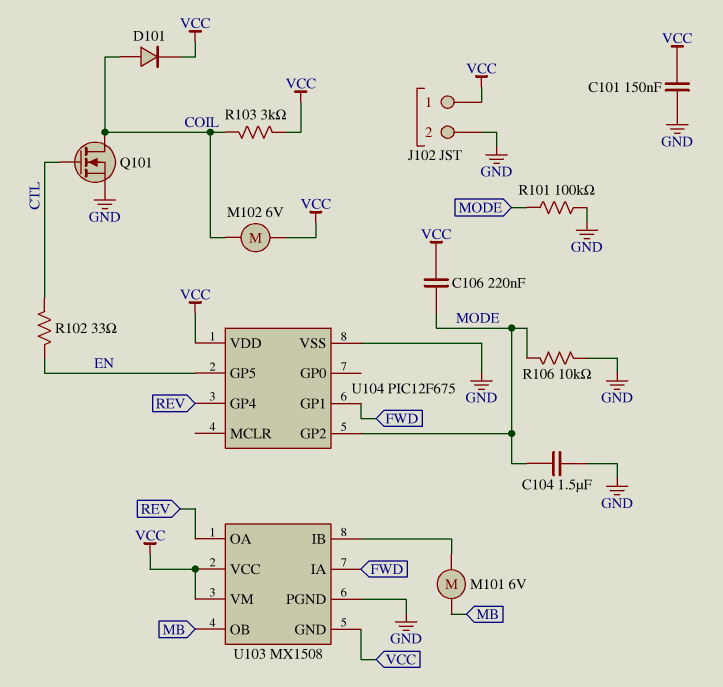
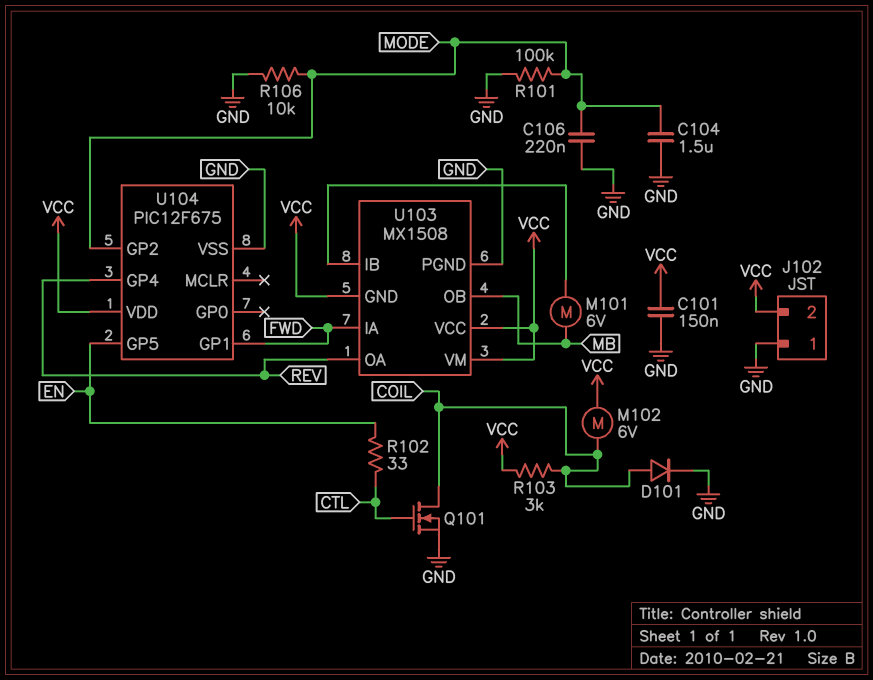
C106: 220nF (MODE, VCC) -> 220nF (GND, MODE)
D101: diode (A COIL, K VCC) -> diode (A COIL, K GND)
J102 pin 1: VCC -> GND
J102 pin 2: GND -> VCC

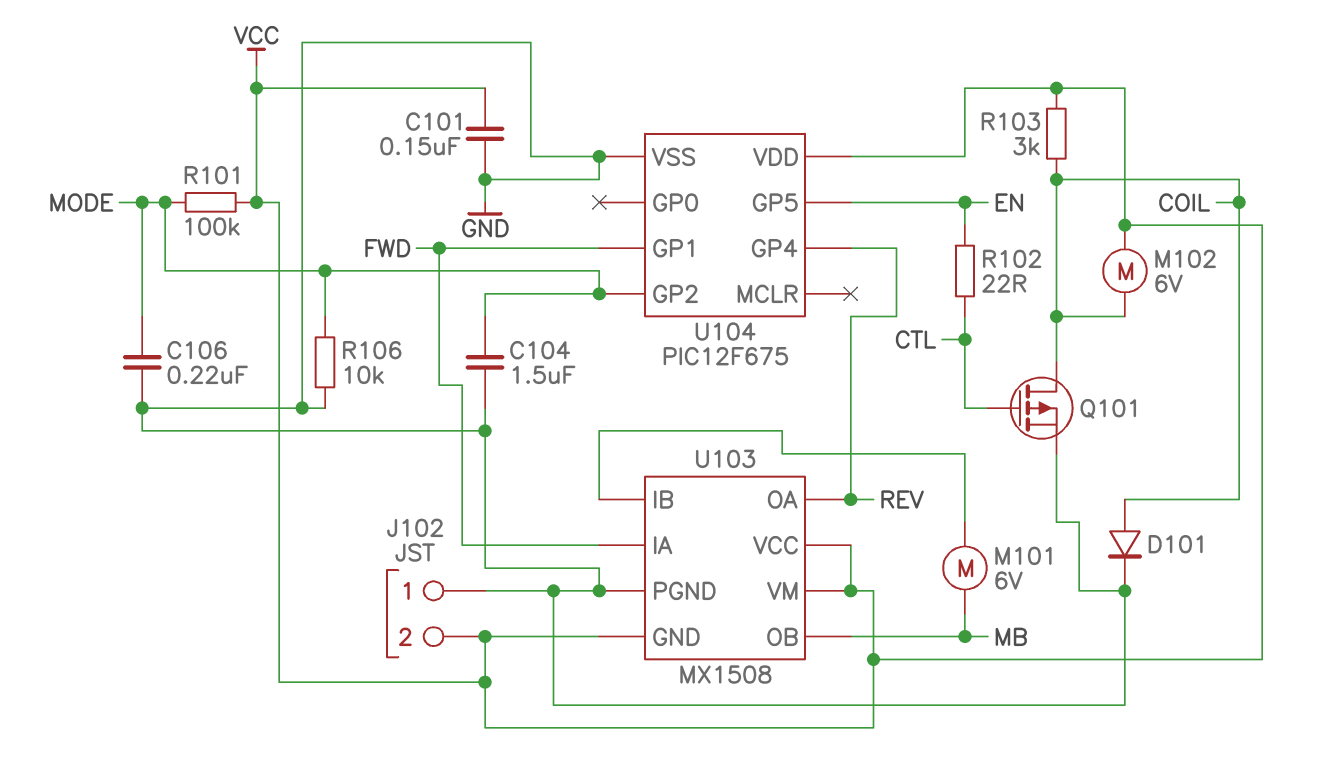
Q101: NMOS (G CTL, D COIL, S GND) -> PMOS (G CTL, D COIL, S GND)
R101: 100k (GND, MODE) -> 100k (MODE, VCC)
R102: 33 (CTL, EN) -> 22 (CTL, EN)

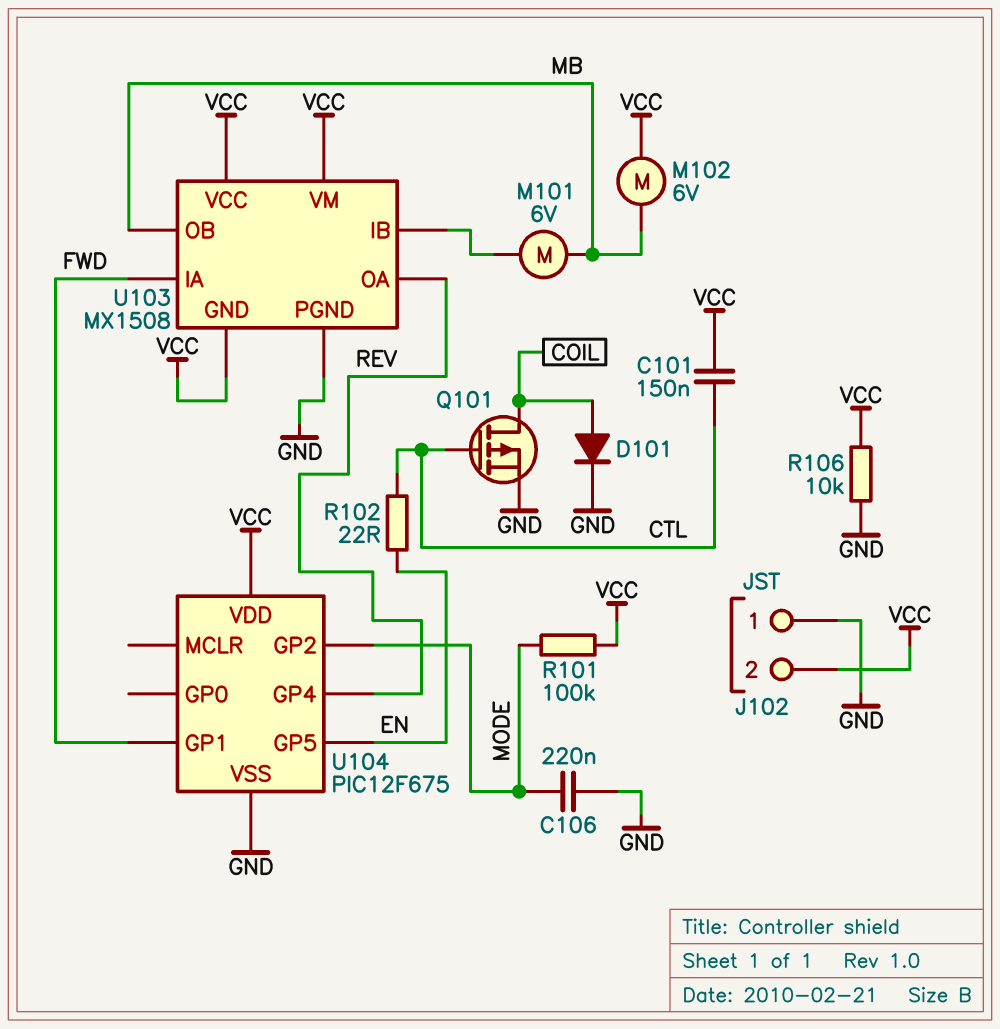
C101: 150nF (GND, VCC) -> 150nF (CTL, VCC)
C104: 1.5uF (GND, MODE) -> none
M102: motor 6V (COIL, VCC) -> motor 6V (MB, VCC)
R103: 3k (COIL, VCC) -> none
R106: 10k (GND, MODE) -> 10k (GND, VCC)

